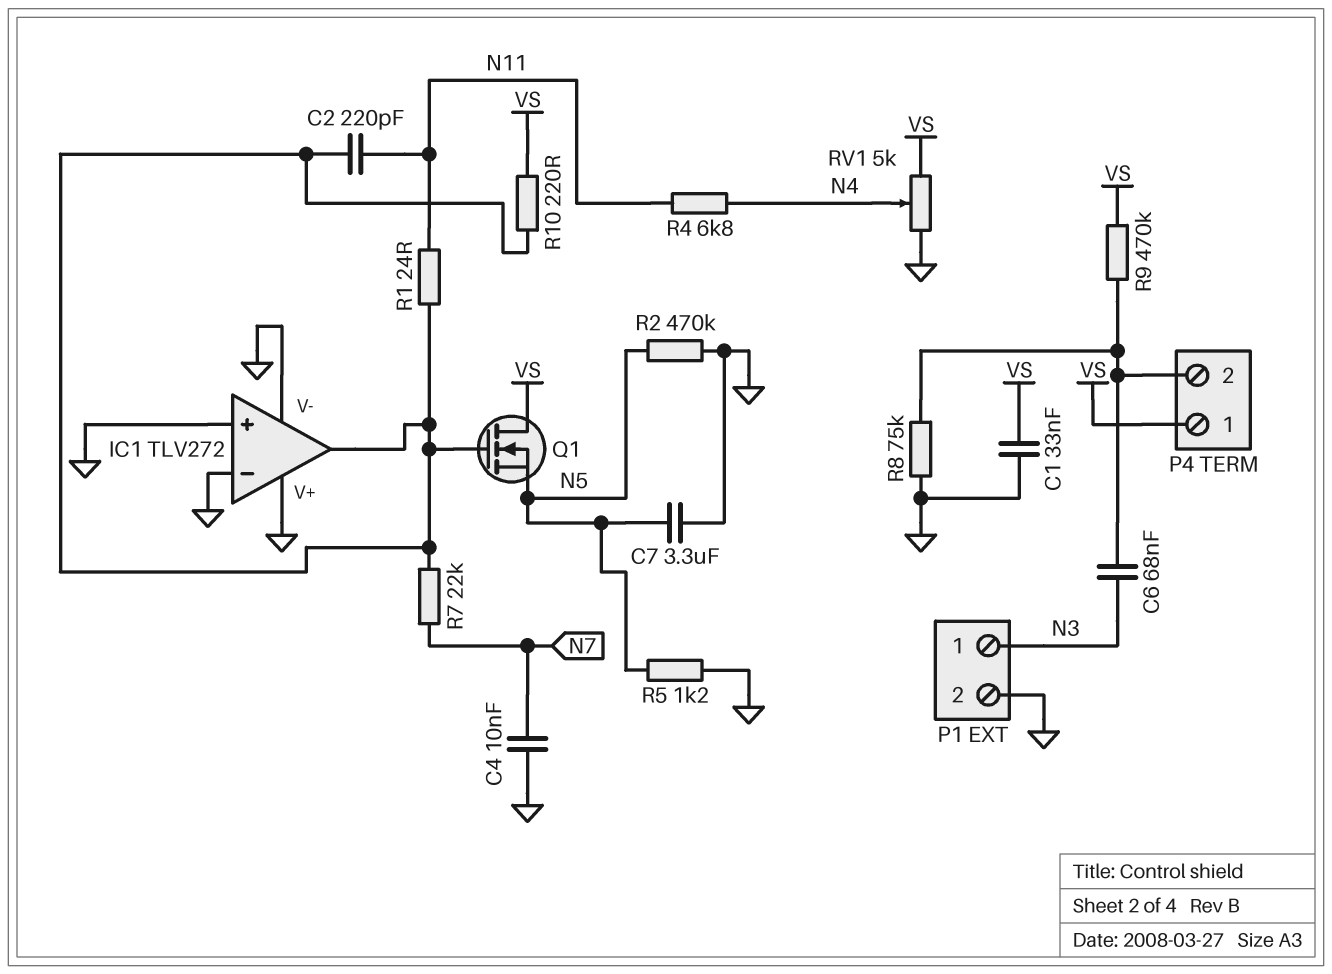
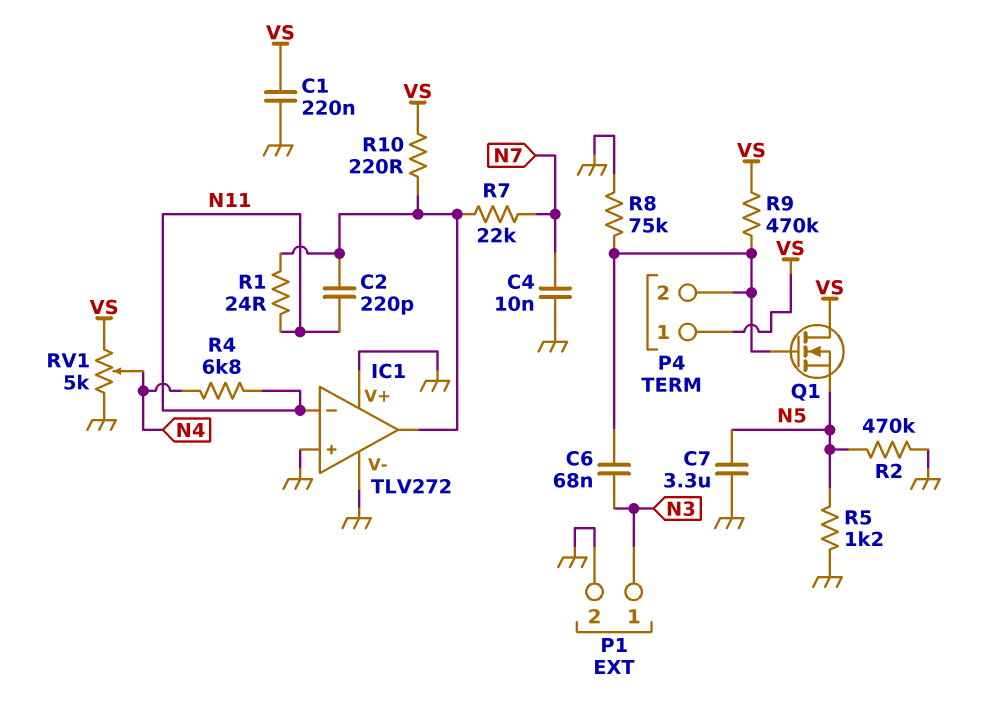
C1: 33nF (GND, VS) -> 220nF (GND, VS)
IC1 pin in-: GND -> N11
Q1: NMOS (G IC1/out, D VS, S N5) -> NMOS (G P4/2, D VS, S N5)

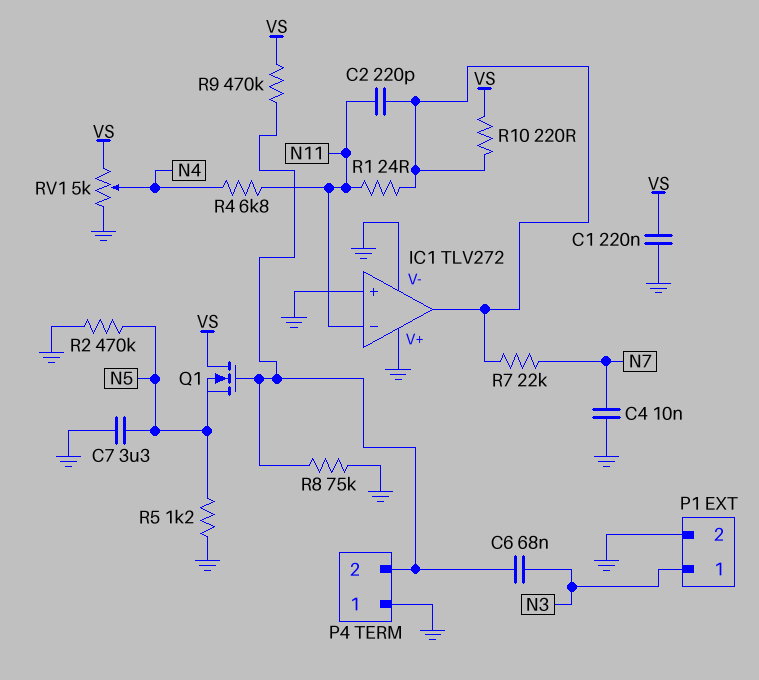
P4 pin 1: VS -> GND

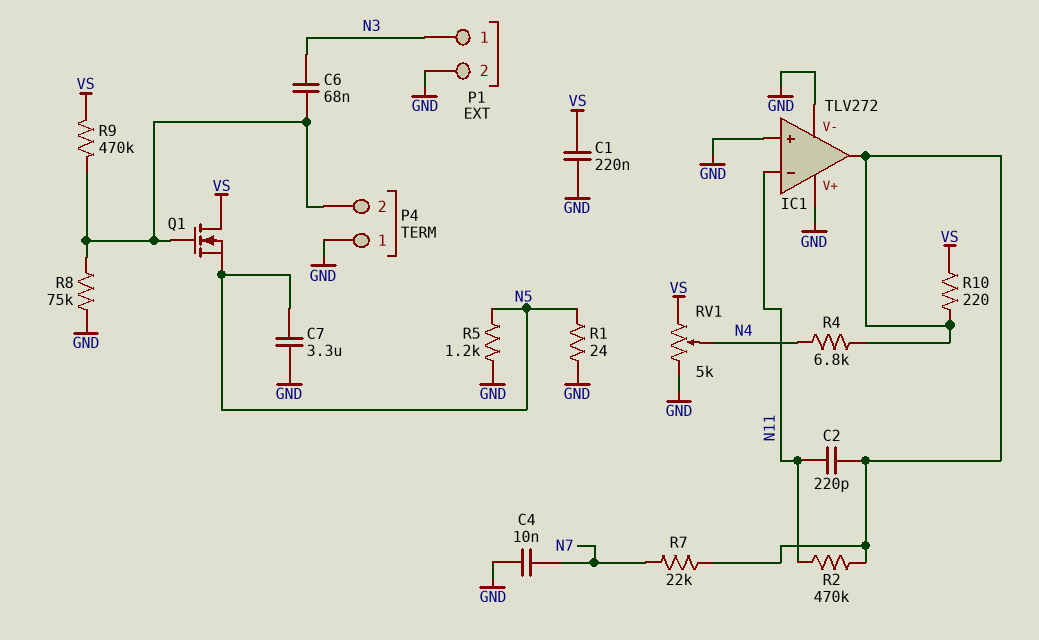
R1: 24 (IC1/out, N11) -> 24 (GND, N5)
R2: 470k (GND, N5) -> 470k (IC1/out, N11)
R4: 6.8k (N4, N11) -> 6.8k (IC1/out, N4)

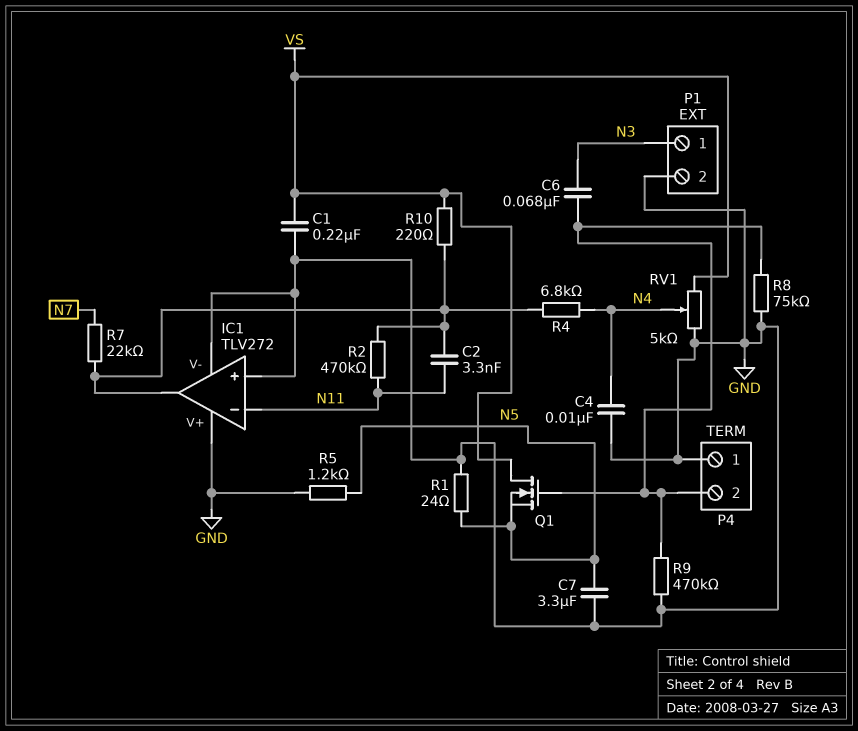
C2: 220pF (IC1/out, N11) -> 3.3nF (IC1/out, N11)
C4: 10nF (GND, N7) -> 10nF (GND, N4)
R9: 470k (P4/2, VS) -> 470k (GND, P4/2)

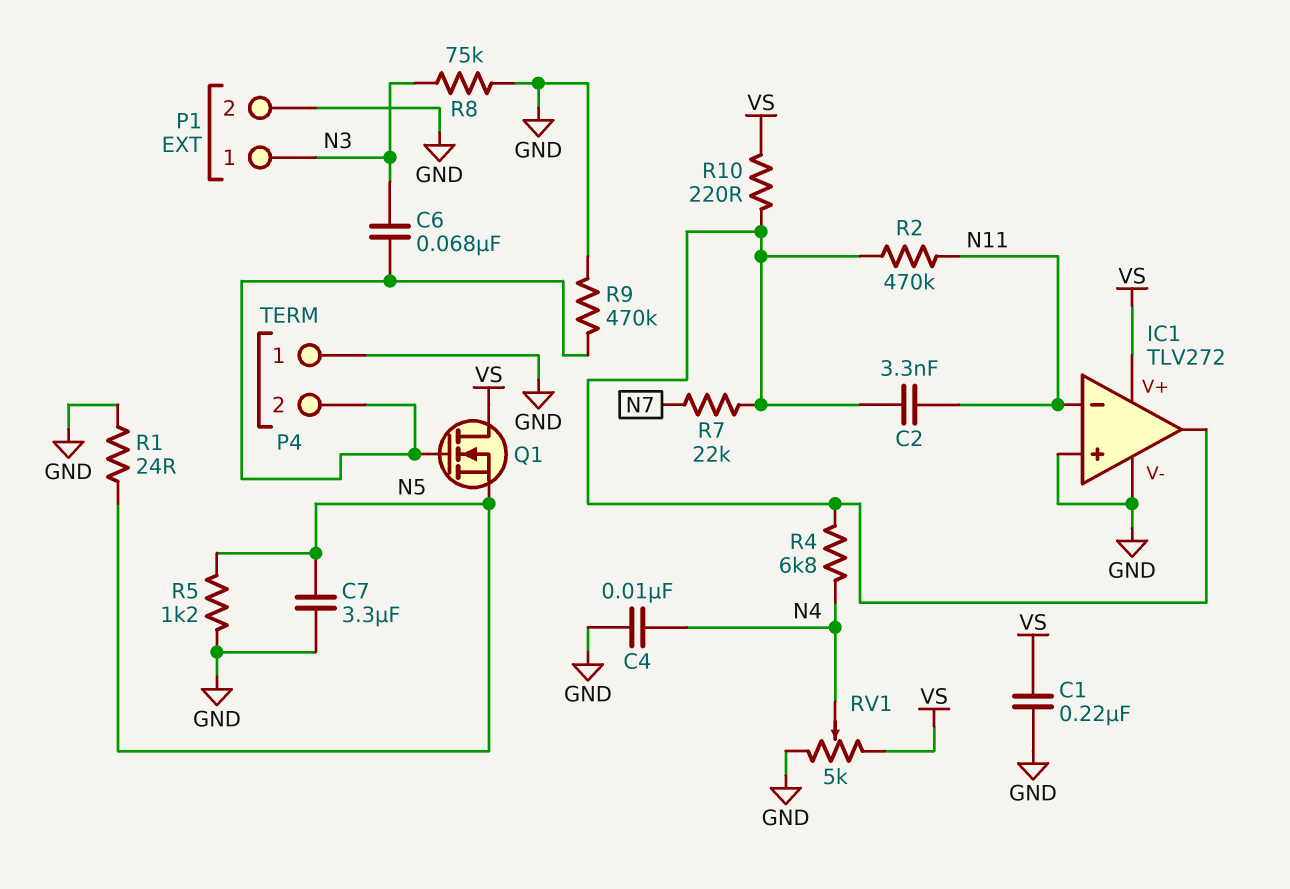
IC1 pin V+: GND -> VS
R8: 75k (GND, P4/2) -> 75k (GND, N3)

